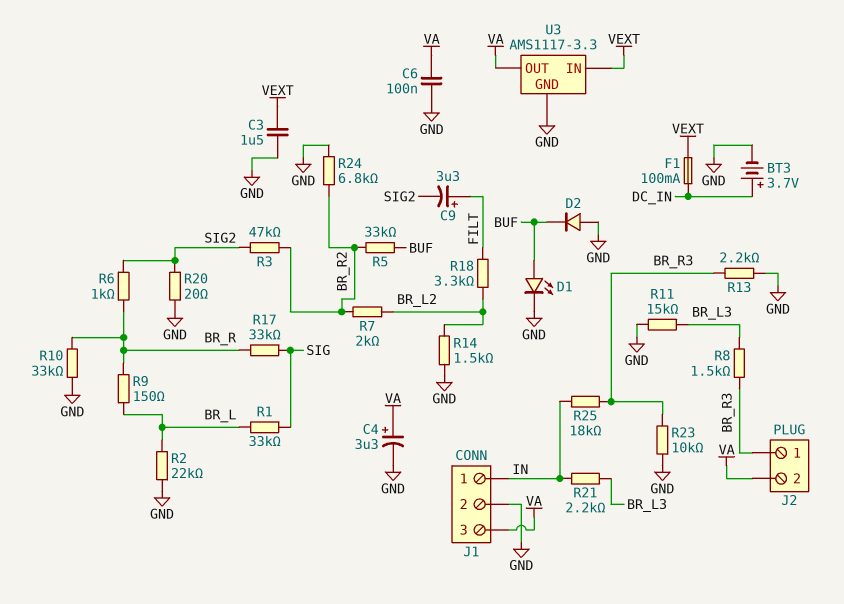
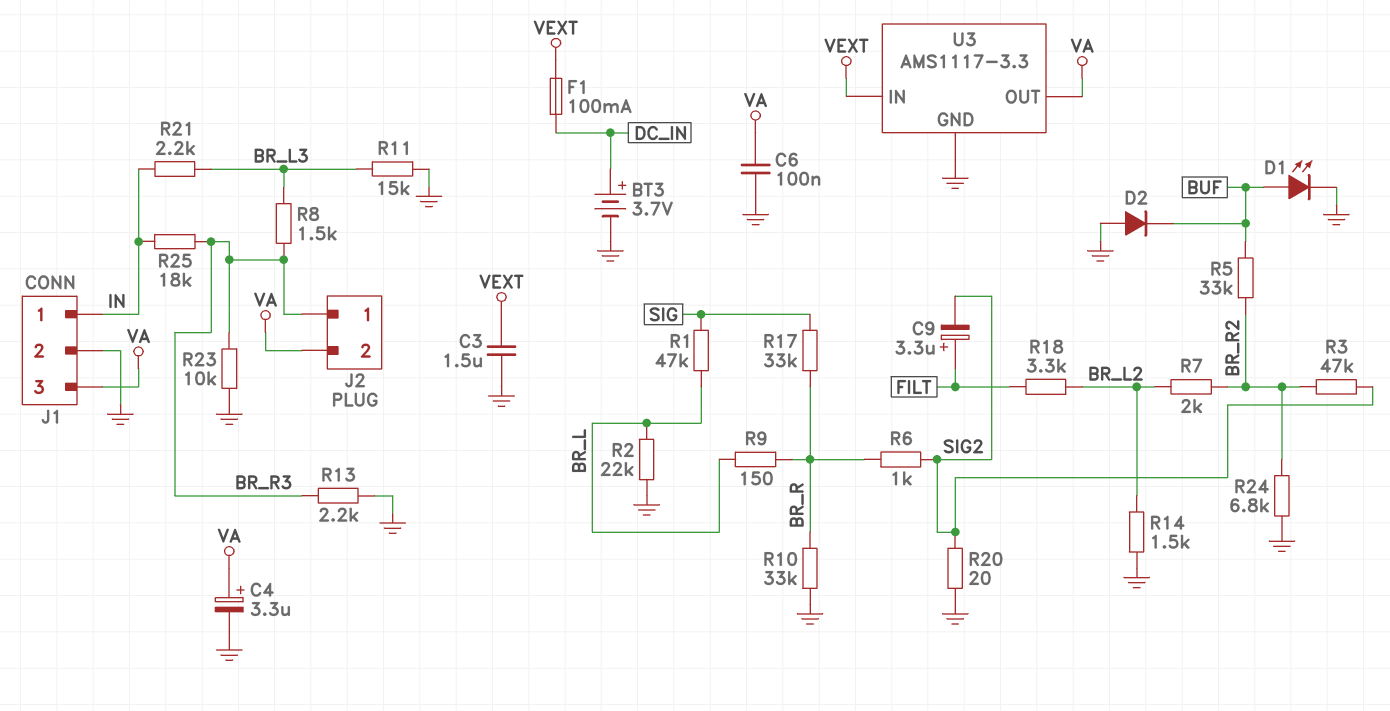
R1: 33k (BR_L, SIG) -> 47k (BR_L, SIG)

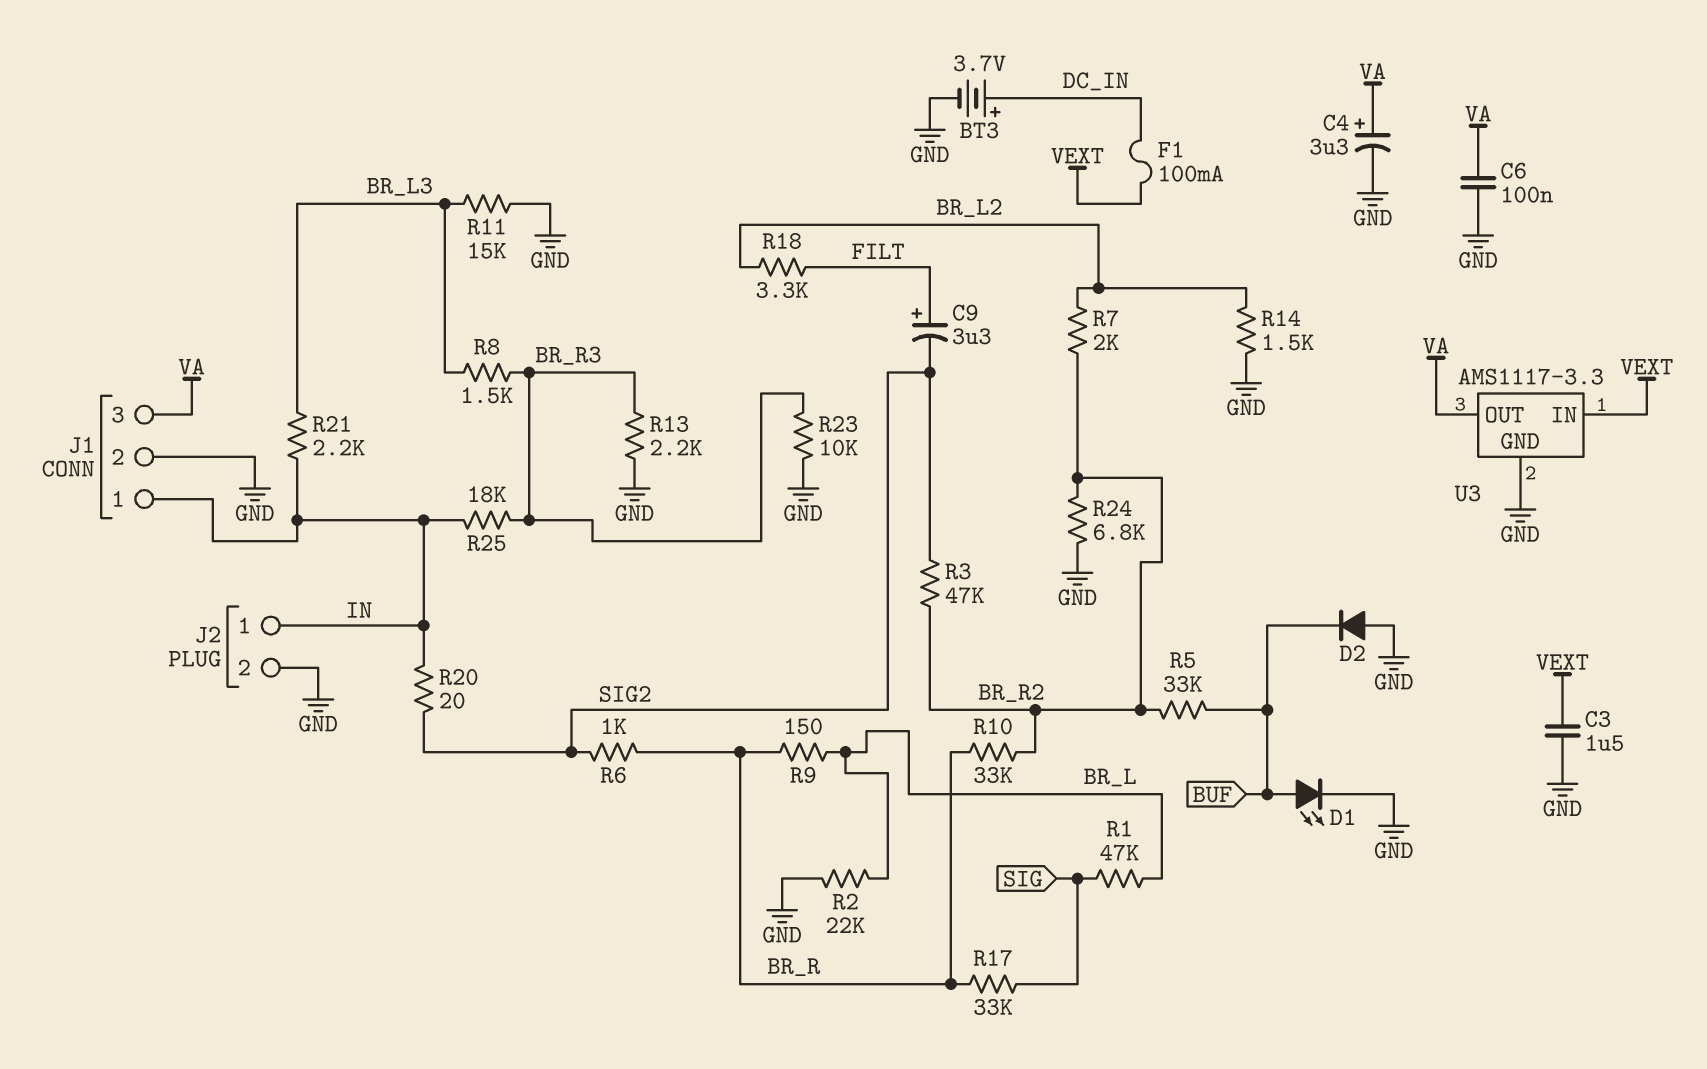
J2 pin 1: BR_R3 -> IN
J2 pin 2: VA -> GND
R10: 33k (BR_R, GND) -> 33k (BR_R, BR_R2)
R20: 20 (GND, SIG2) -> 20 (IN, SIG2)

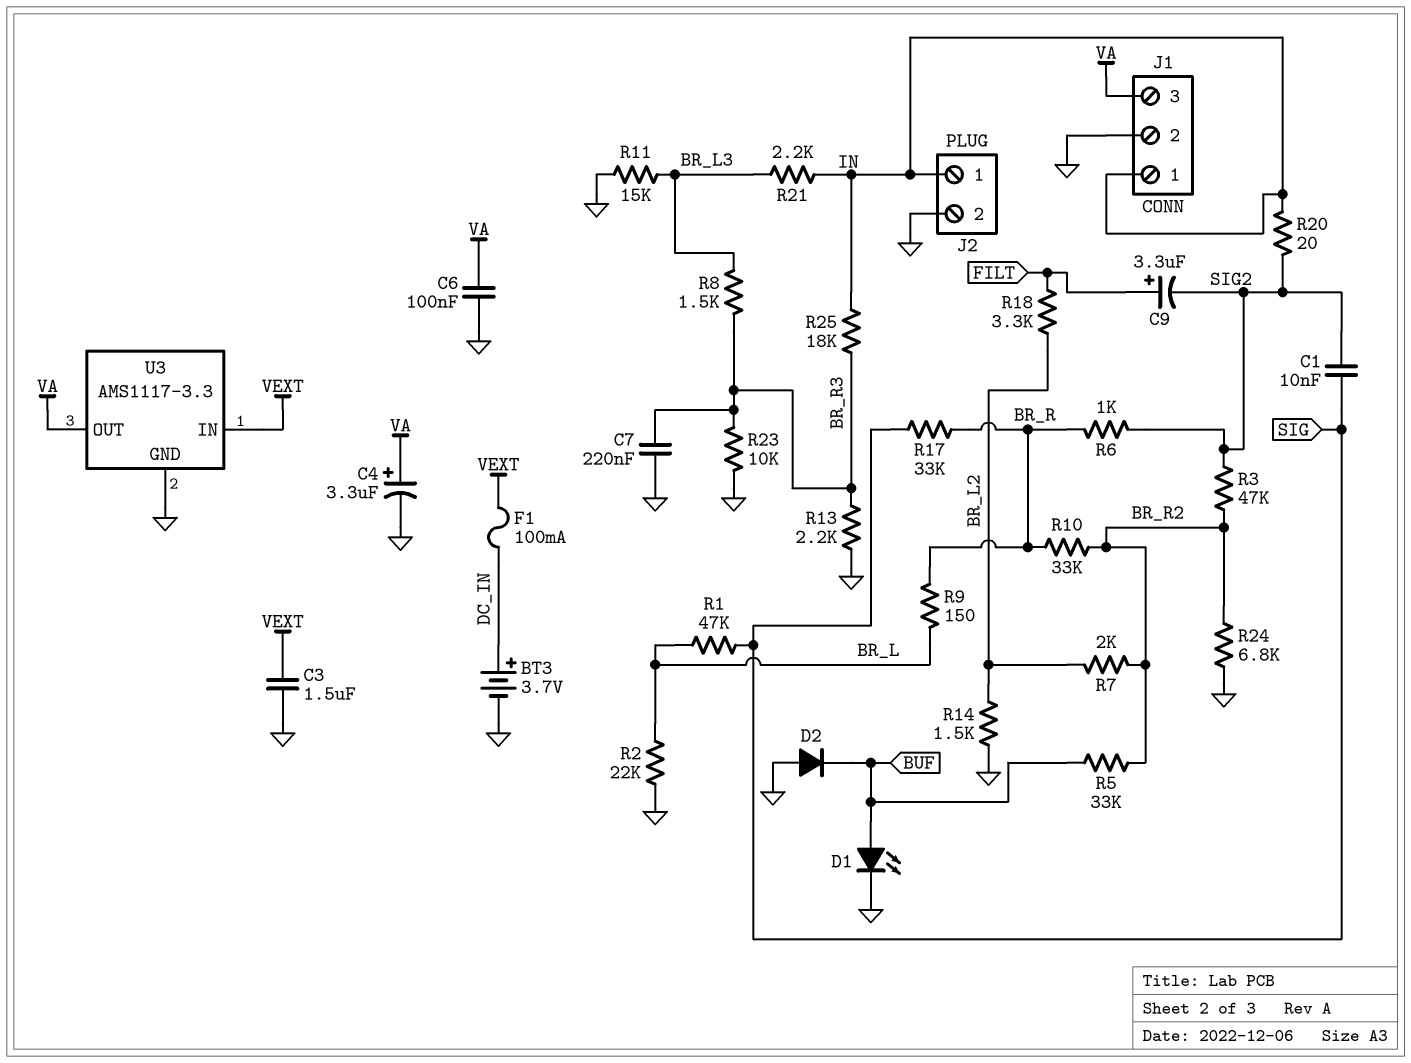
C1: none -> 10nF (SIG, SIG2)
C7: none -> 220nF (BR_R3, GND)

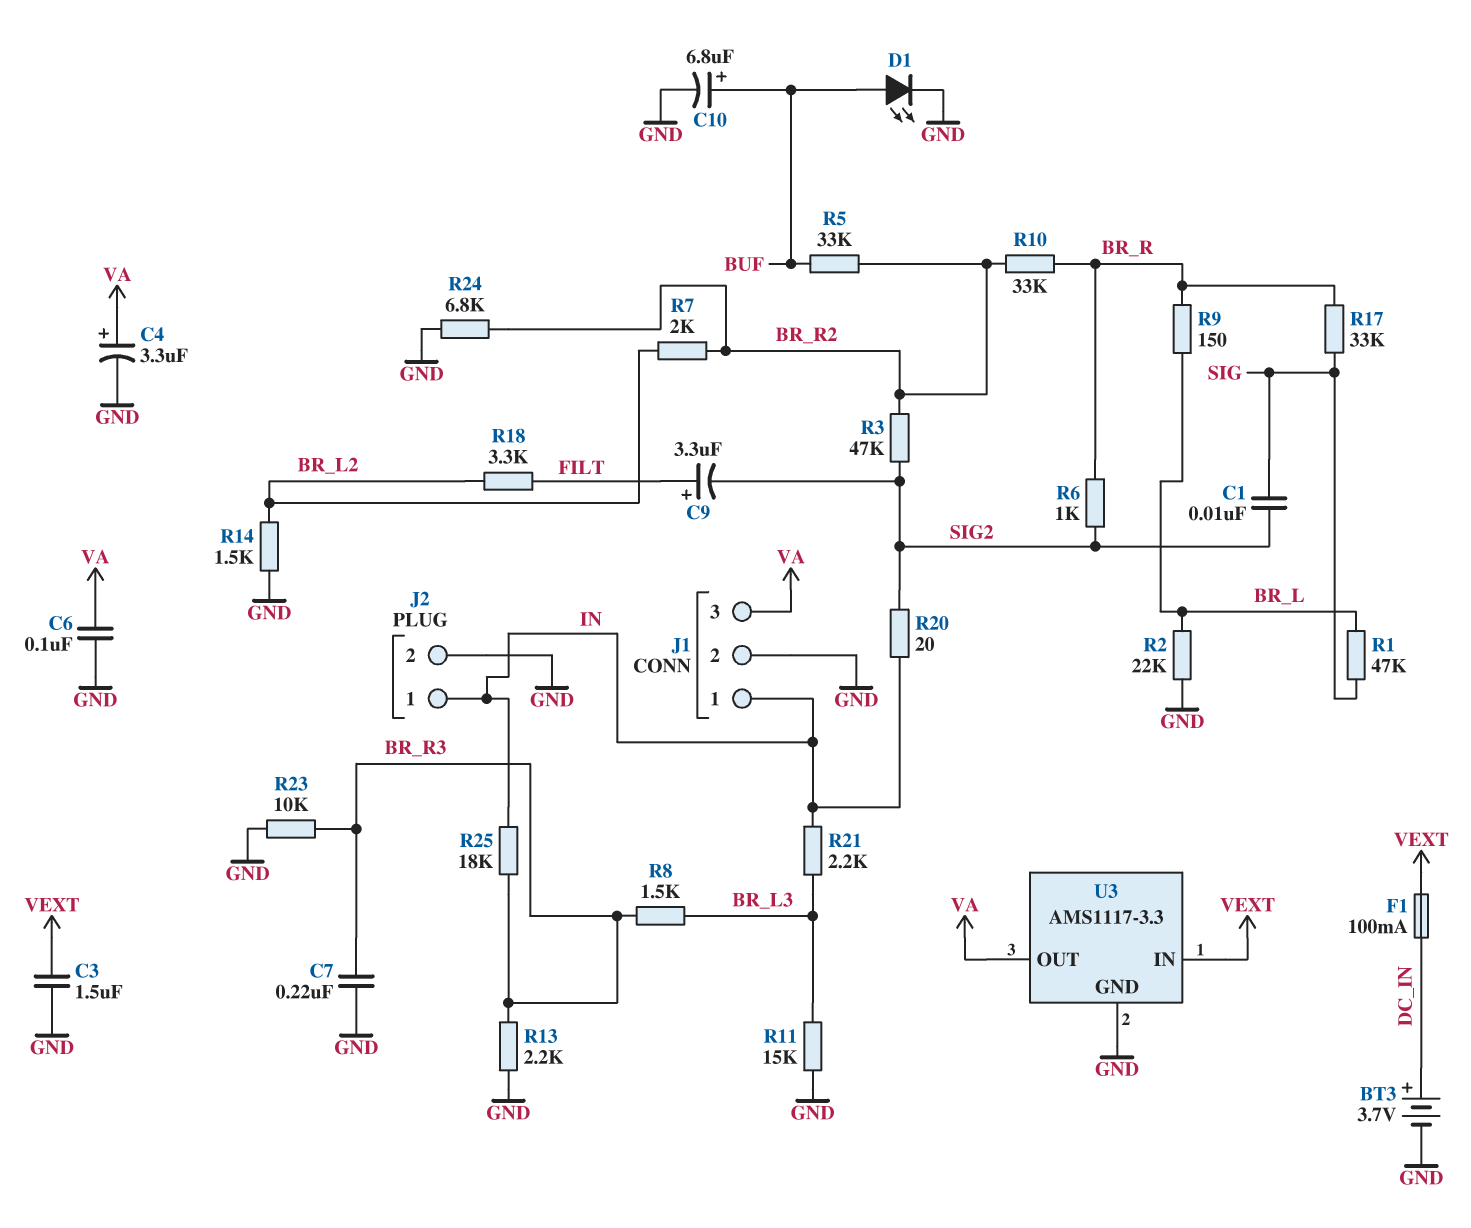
C10: none -> 6.8uF (plus BUF, minus GND)
D2: diode (A GND, K BUF) -> none

